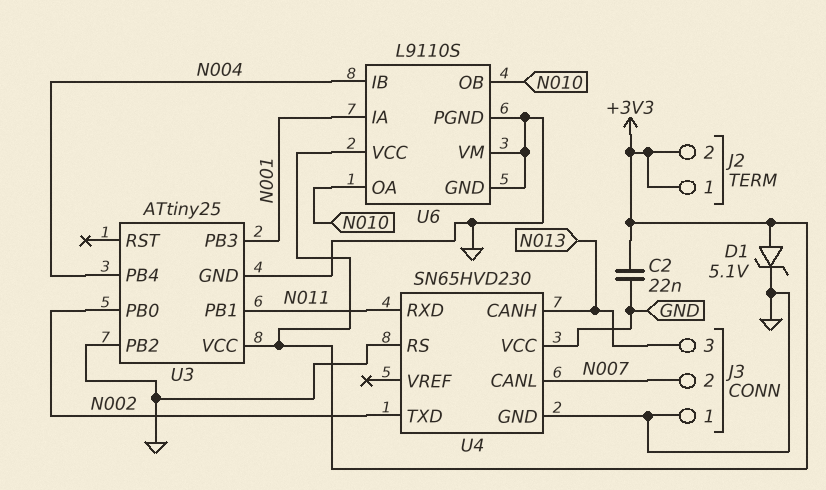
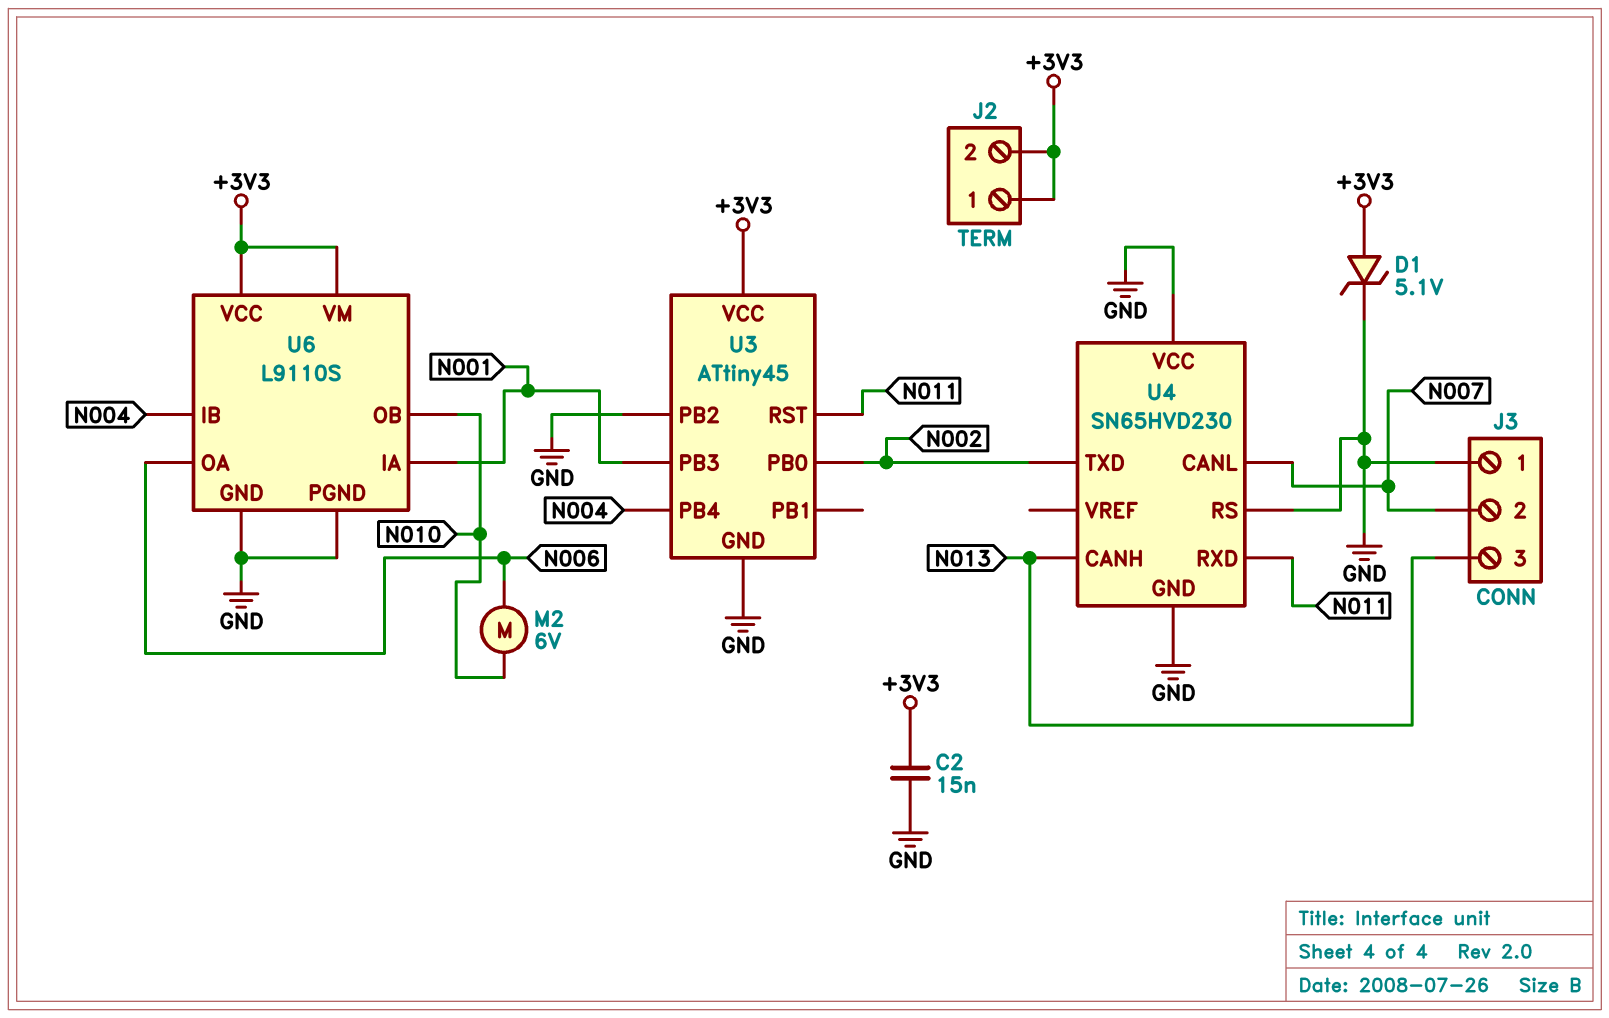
C2: 22nF (+3V3, GND) -> 15nF (+3V3, GND)
M2: none -> motor 6V (N006, N010)
U3: ATtiny25 -> ATtiny45
U3 pin PB1: N011 -> none
U3 pin RST: none -> N011
U6 pin OA: N010 -> N006
U6 pin VM: GND -> +3V3

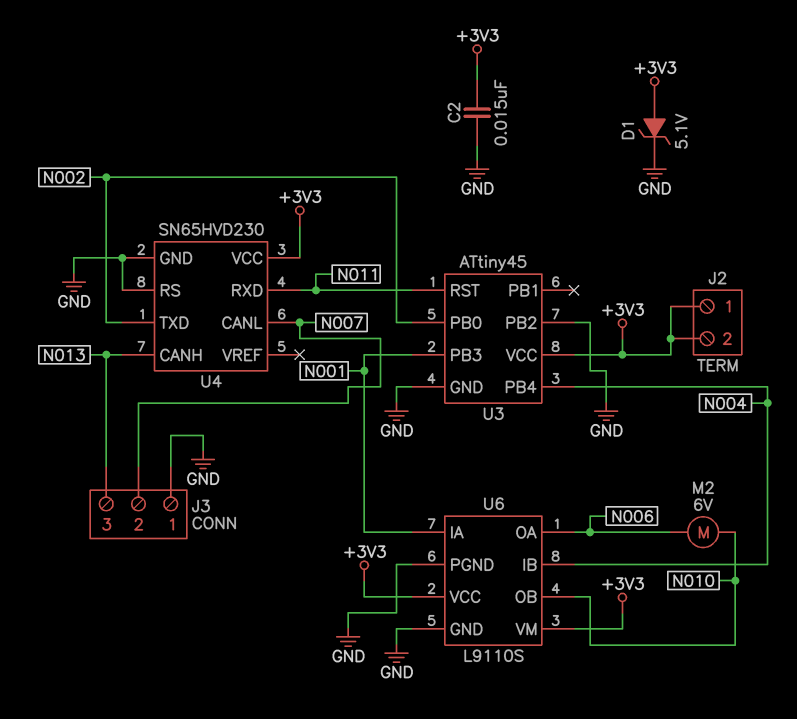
U4 pin VCC: GND -> +3V3

